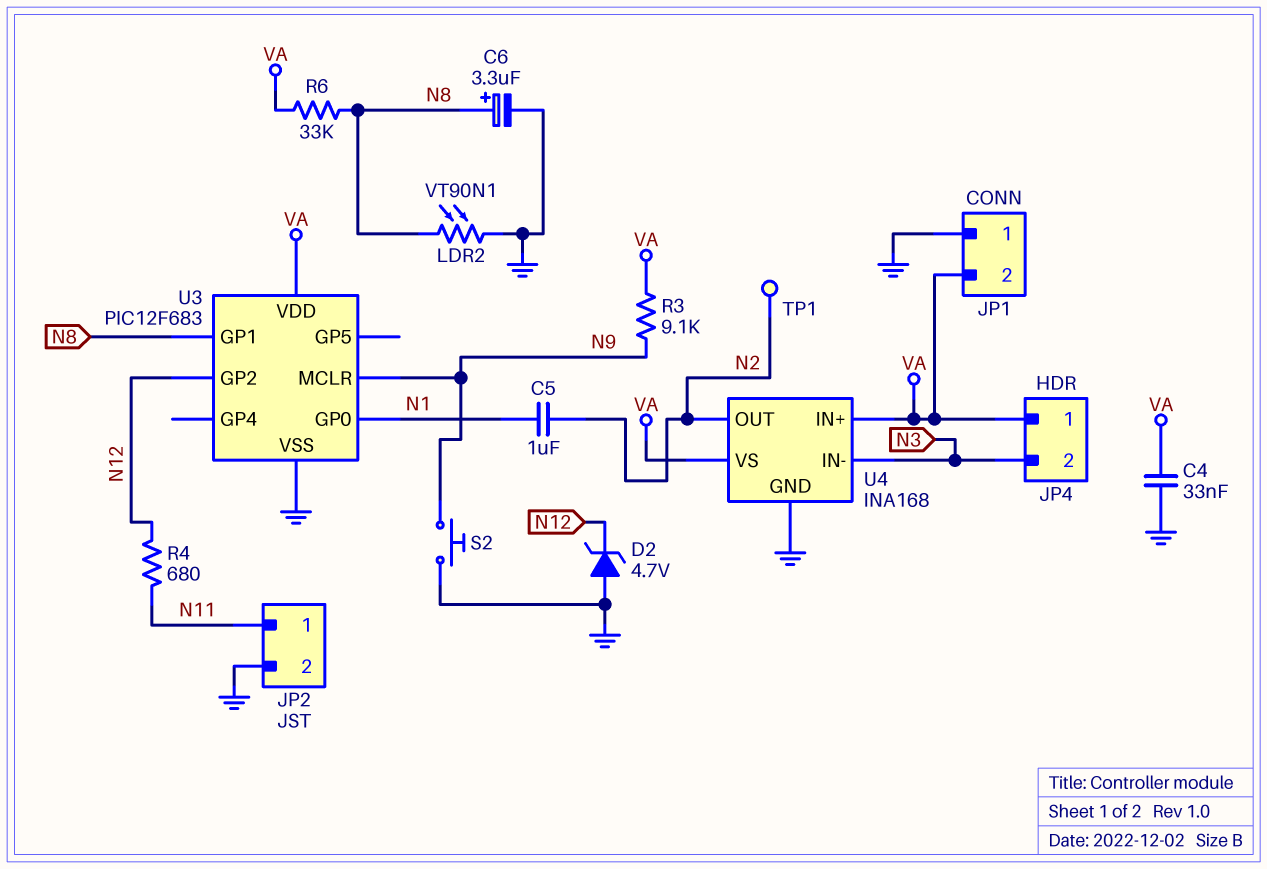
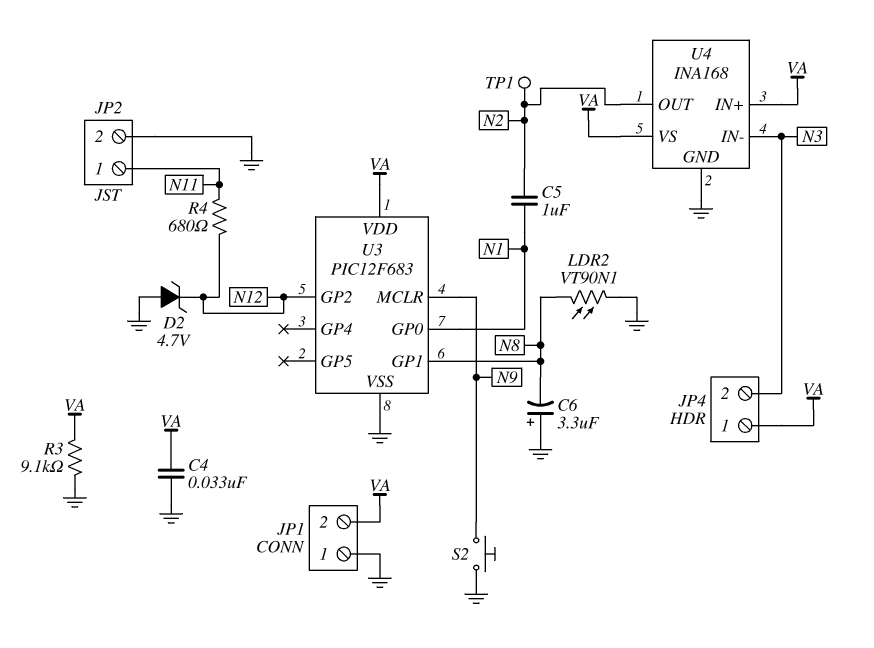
C6: 3.3uF (plus N8, minus GND) -> 3.3uF (plus GND, minus N8)
R3: 9.1k (N9, VA) -> 9.1k (GND, VA)
R6: 33k (N8, VA) -> none

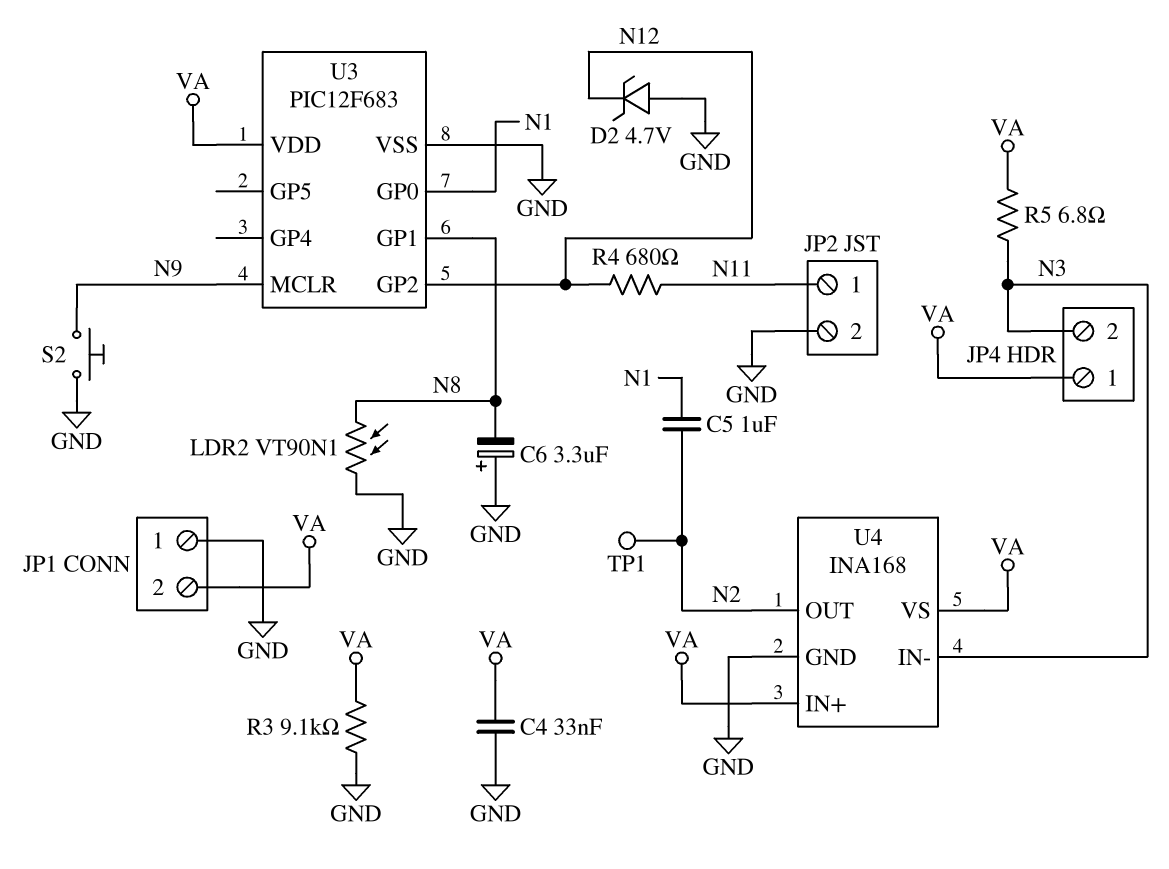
R5: none -> 6.8 (N3, VA)

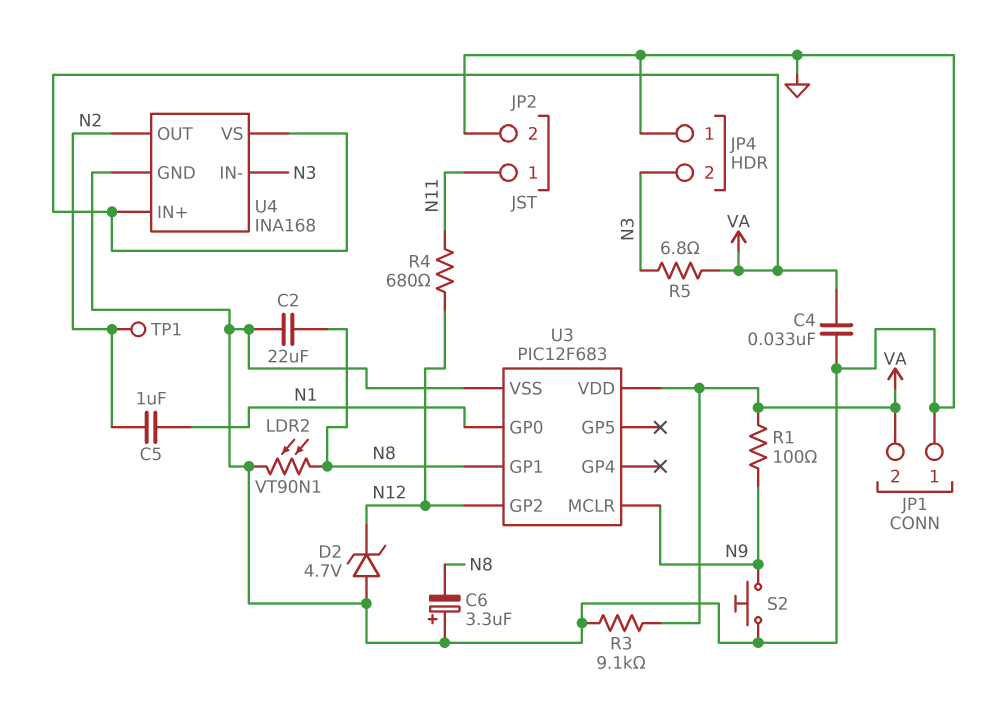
C2: none -> 22uF (GND, N8)
JP4 pin 1: VA -> GND
R1: none -> 100 (N9, VA)

